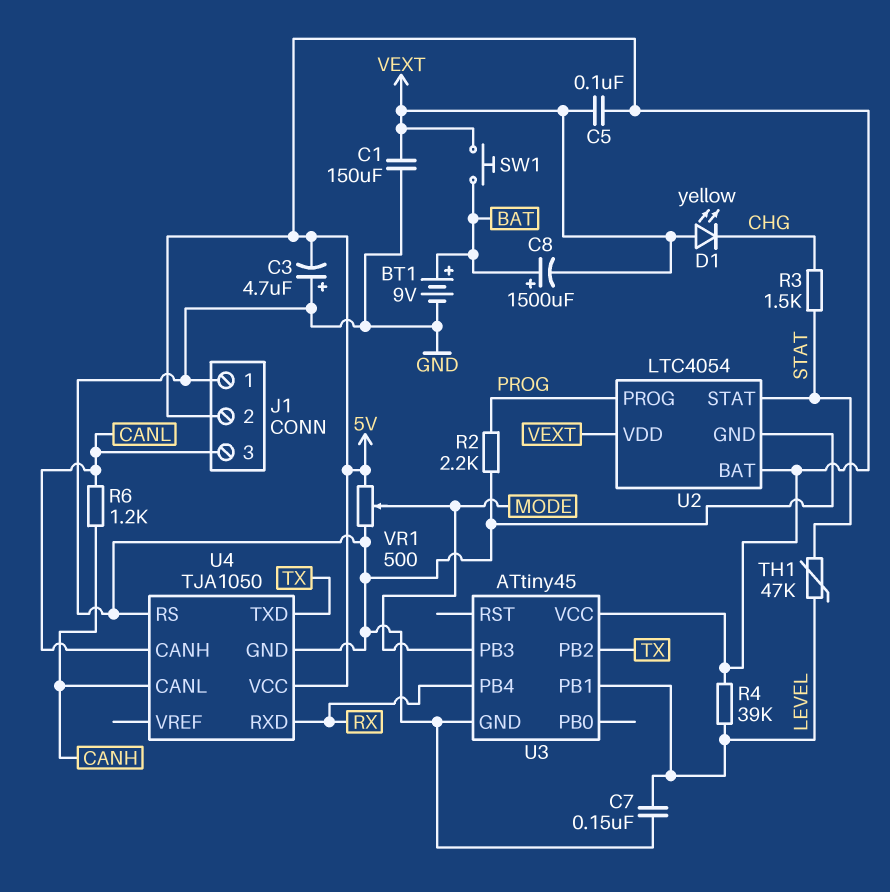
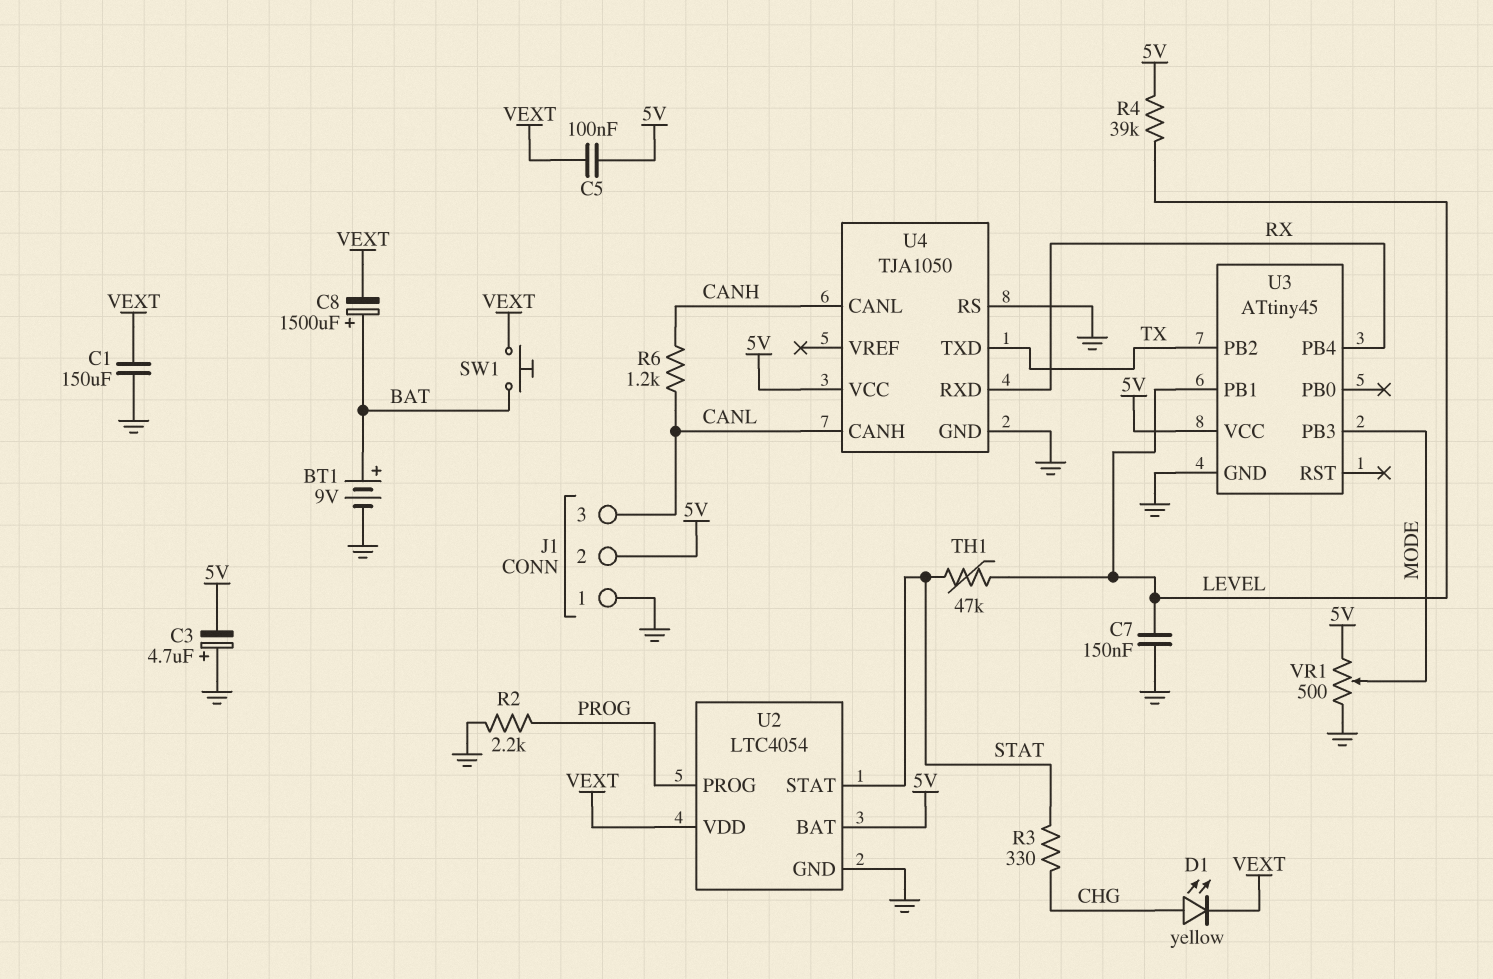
D1: LED yellow (A VEXT, K CHG) -> LED yellow (A CHG, K VEXT)
R3: 1.5k (CHG, STAT) -> 330 (CHG, STAT)

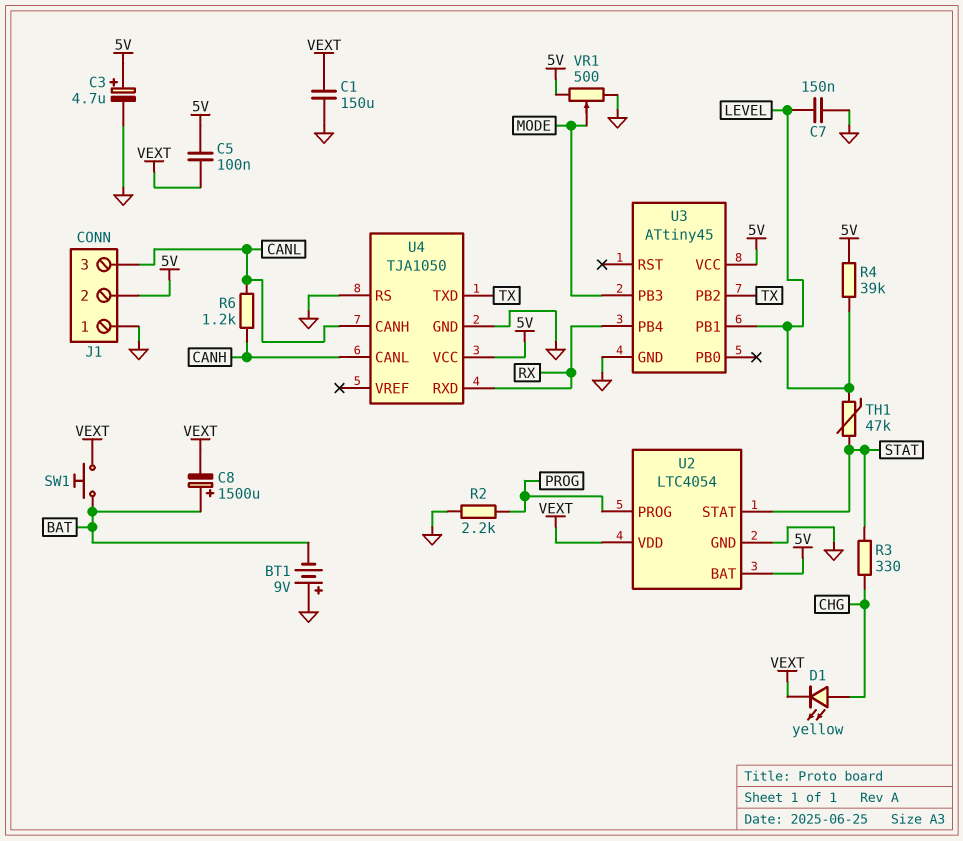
BT1: 9V (plus BAT, minus GND) -> 9V (plus GND, minus BAT)
C3: 4.7uF (plus GND, minus 5V) -> 4.7uF (plus 5V, minus GND)

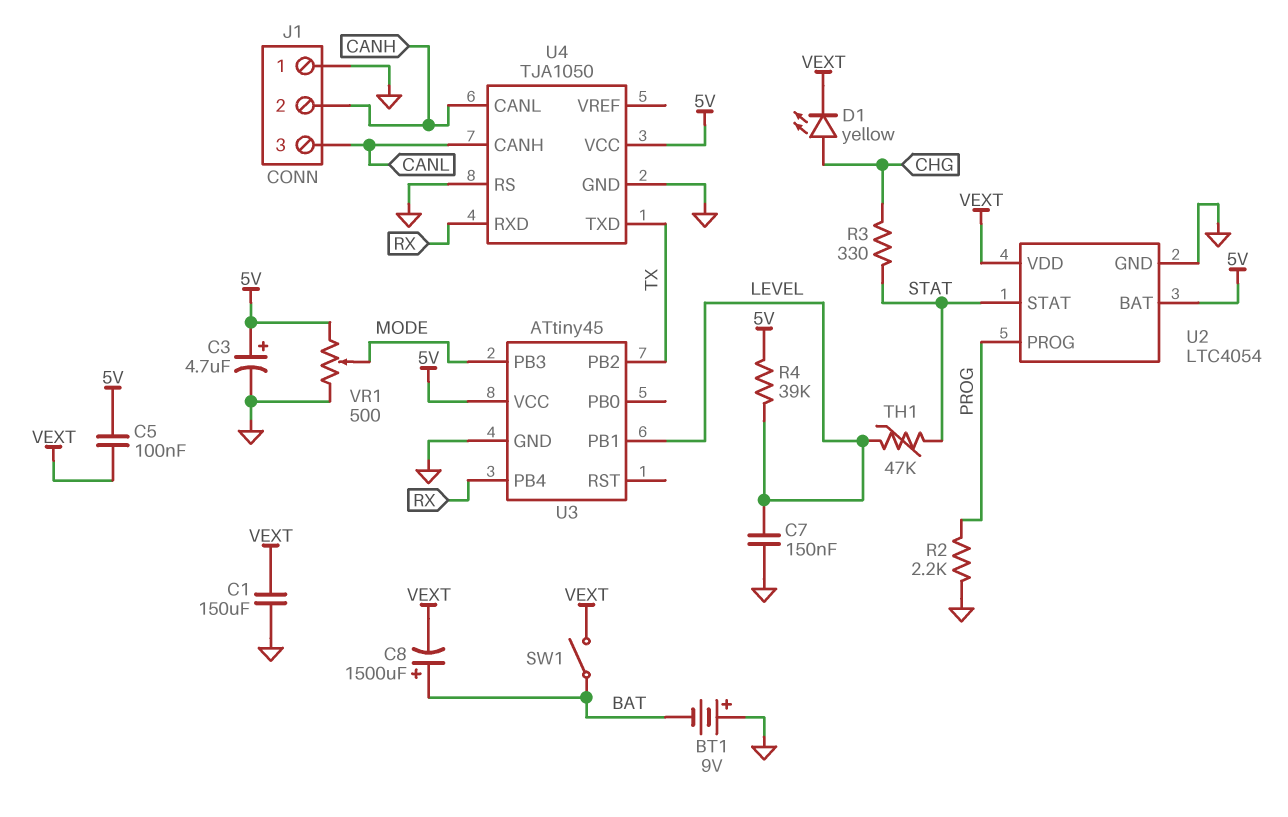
J1 pin 2: 5V -> CANH
R6: 1.2k (CANH, CANL) -> none
SW1: button (BAT, VEXT) -> switch (BAT, VEXT)

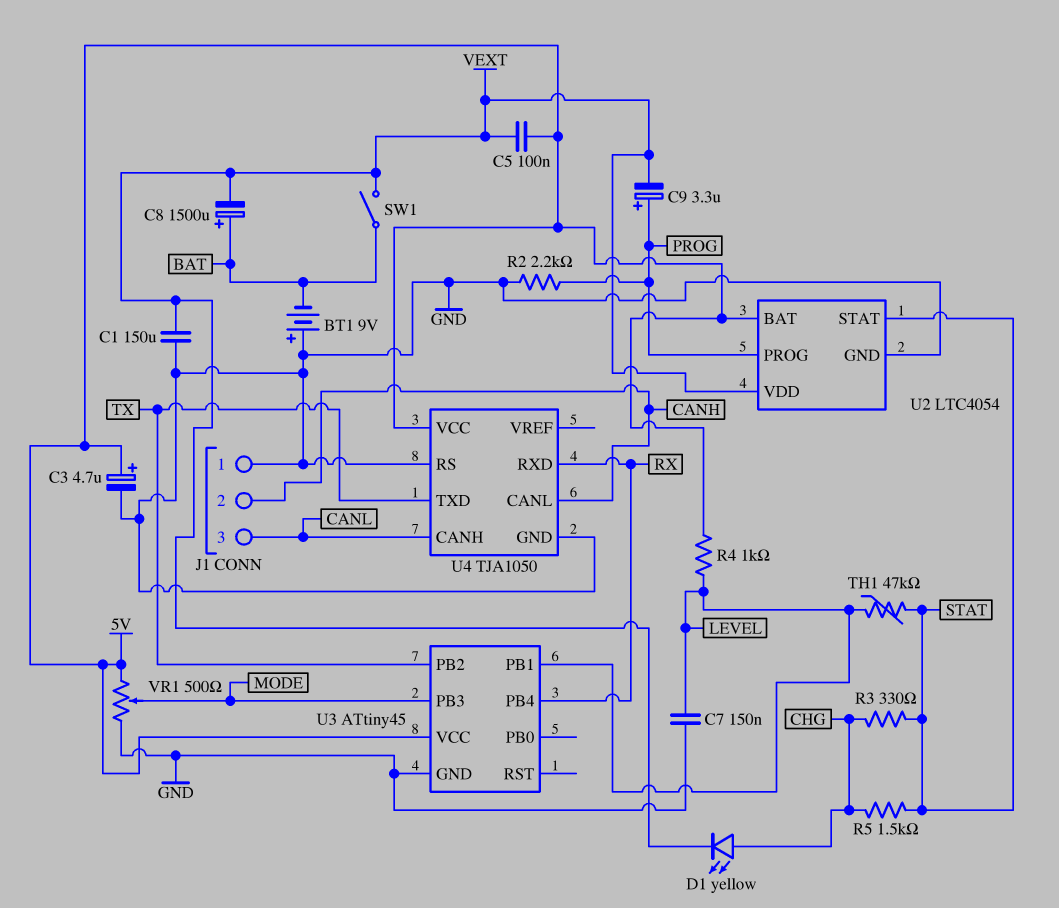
C9: none -> 3.3uF (plus PROG, minus VEXT)
R4: 39k (5V, LEVEL) -> 1k (5V, LEVEL)
R5: none -> 1.5k (CHG, STAT)

